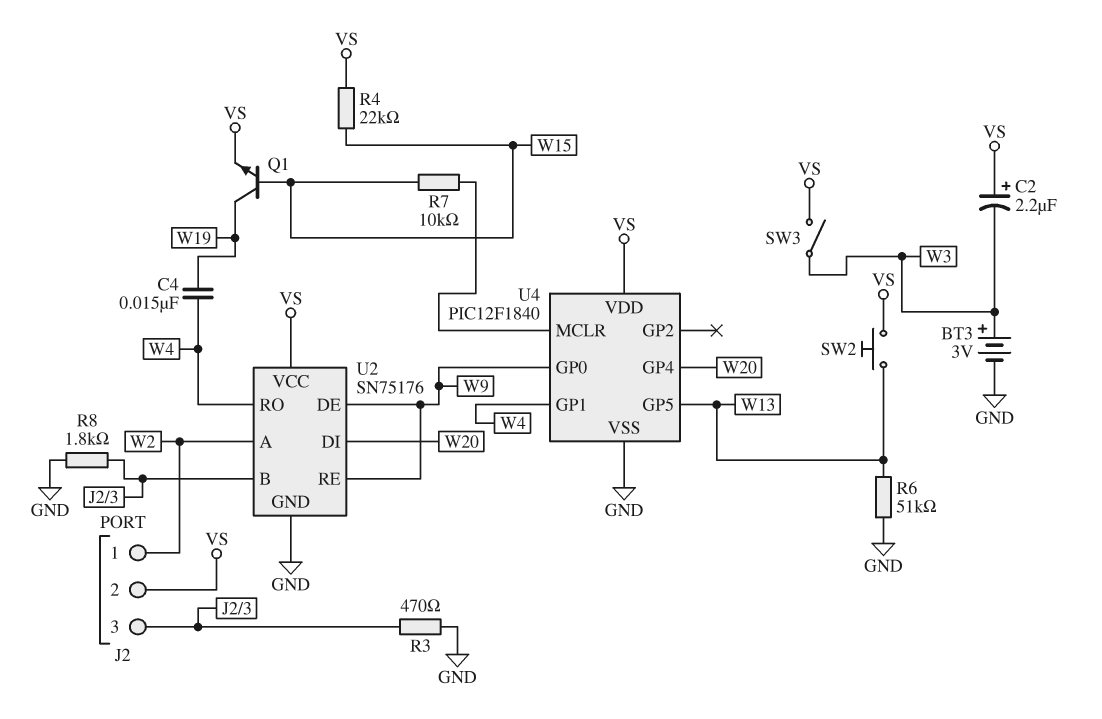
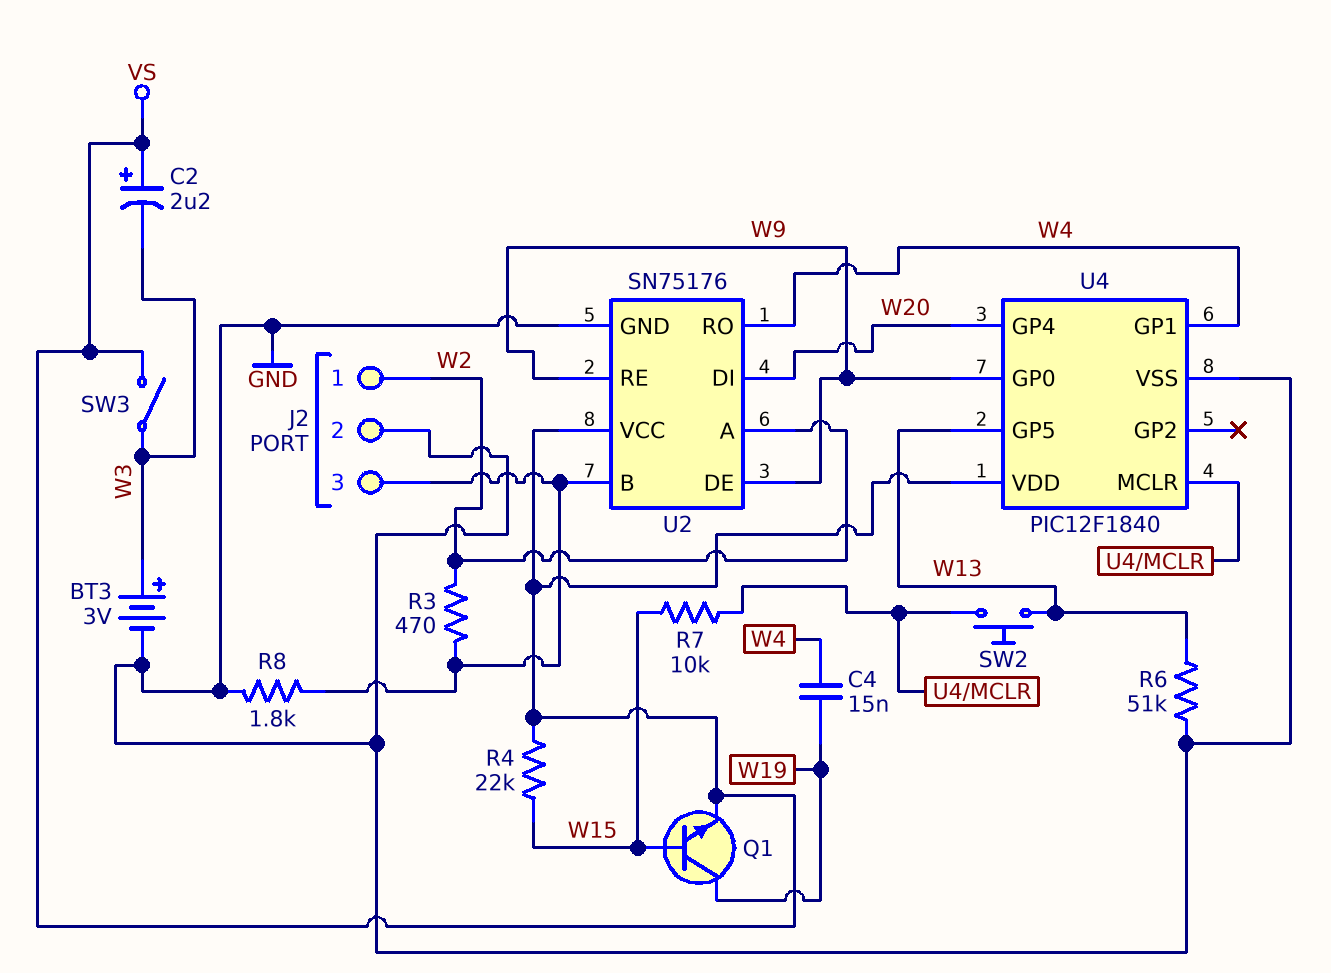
J2 pin 2: VS -> GND
R3: 470 (GND, J2/3) -> 470 (J2/3, W2)
SW2: button (VS, W13) -> button (U4/MCLR, W13)

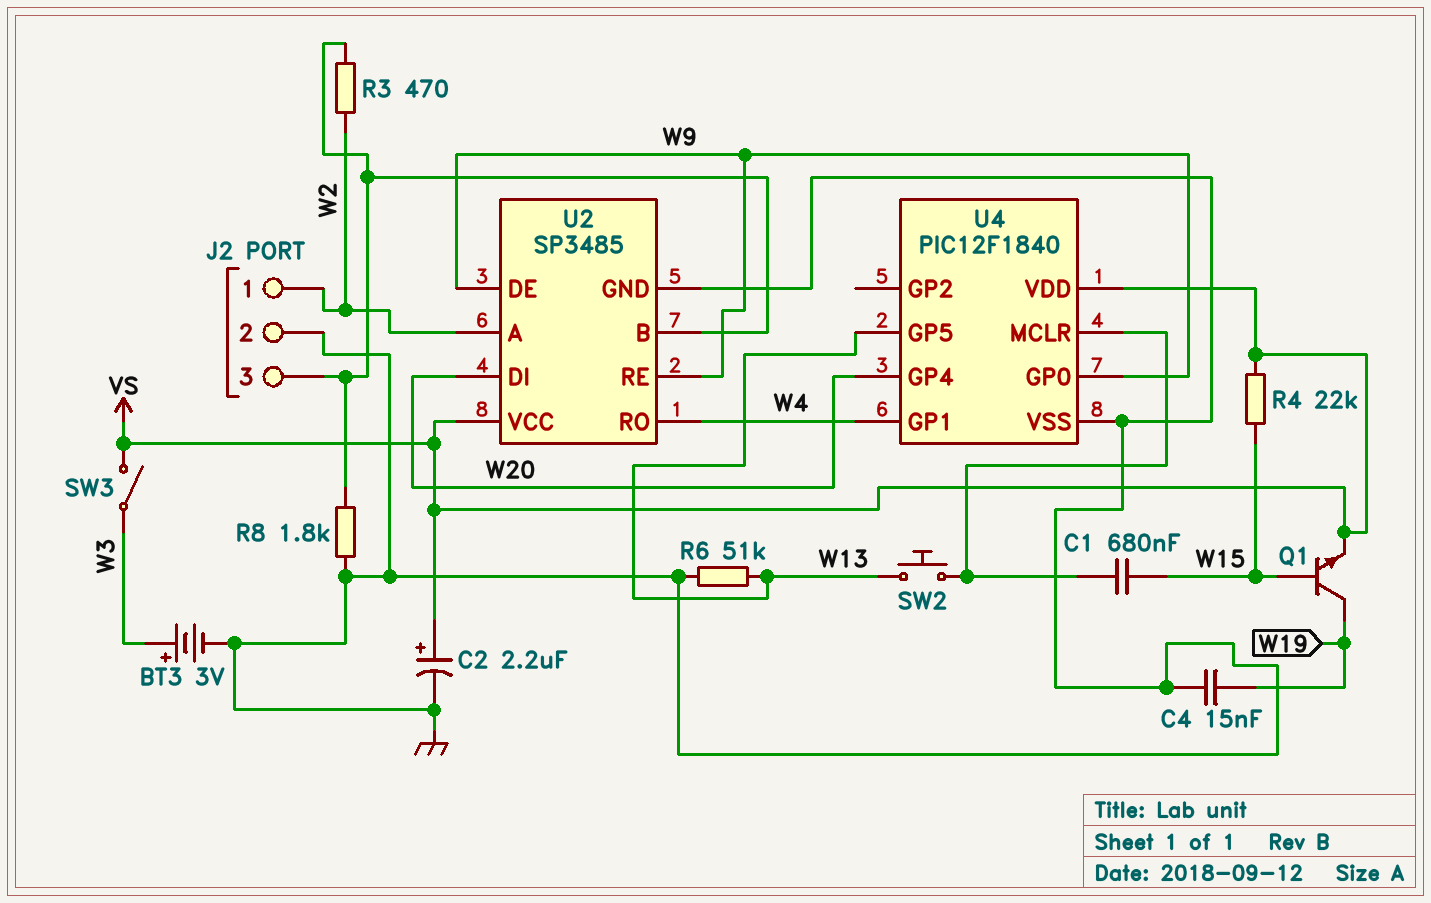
C1: none -> 680nF (U4/MCLR, W15)
C2: 2.2uF (plus VS, minus W3) -> 2.2uF (plus VS, minus GND)
C4: 15nF (W4, W19) -> 15nF (GND, W19)
R7: 10k (U4/MCLR, W15) -> none
U2: SN75176 -> SP3485

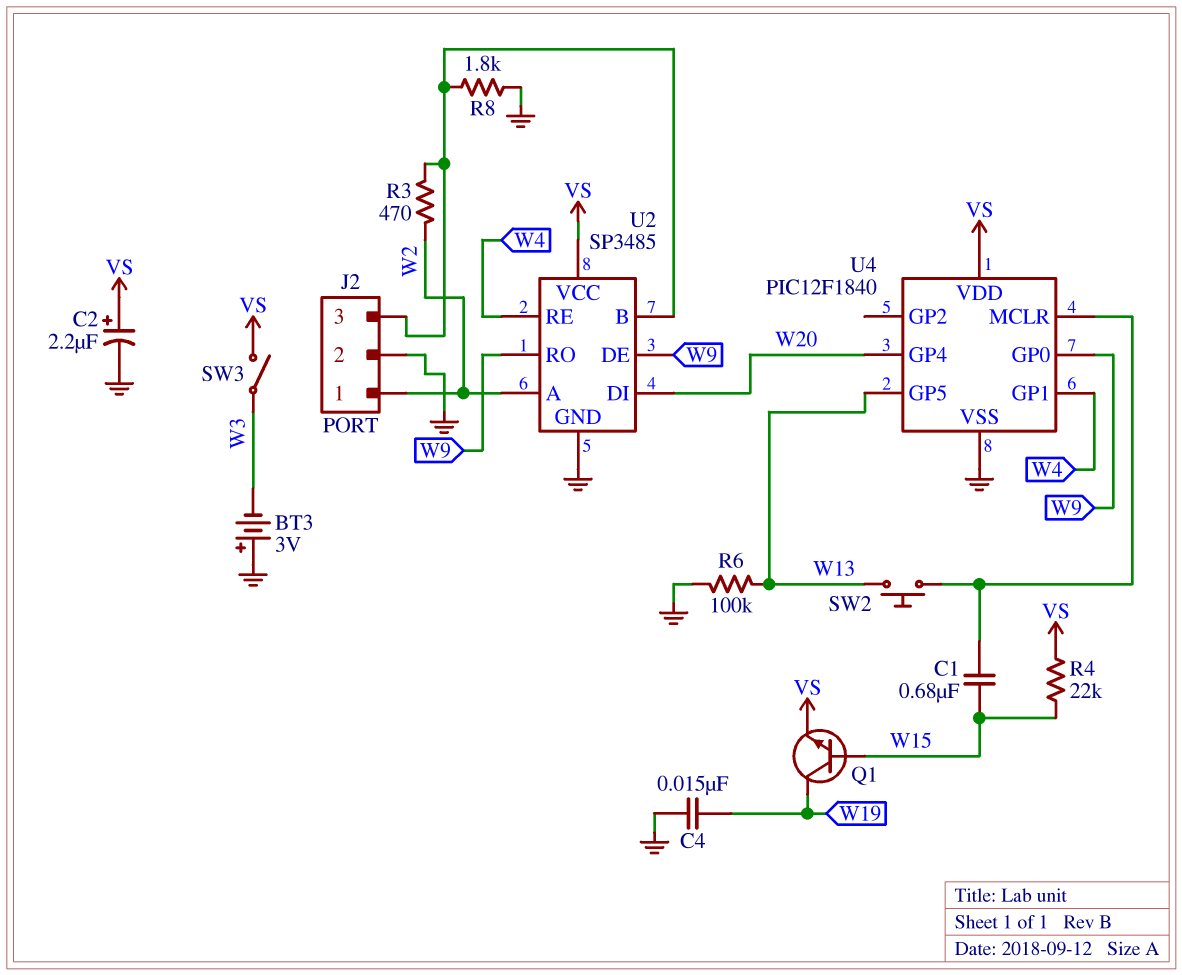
BT3: 3V (plus W3, minus GND) -> 3V (plus GND, minus W3)
R6: 51k (GND, W13) -> 100k (GND, W13)
U2 pin RE: W9 -> W4
U2 pin RO: W4 -> W9

